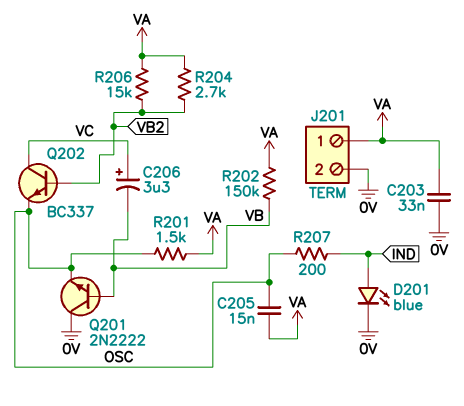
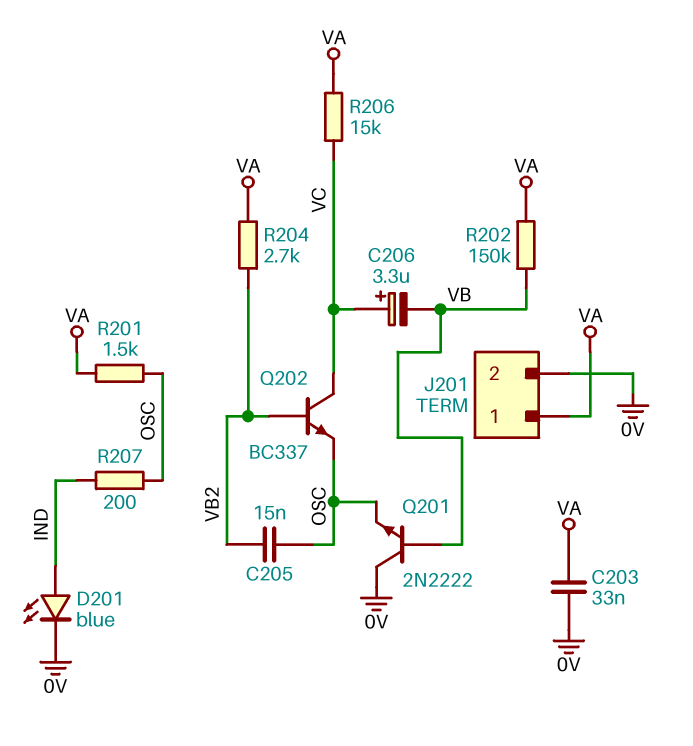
C205: 15nF (OSC, VA) -> 15nF (OSC, VB2)
R206: 15k (VA, VB2) -> 15k (VA, VC)

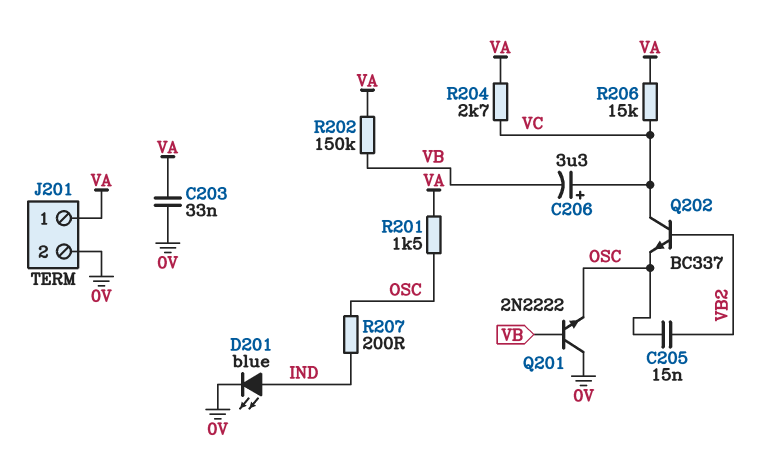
R204: 2.7k (VA, VB2) -> 2.7k (VA, VC)

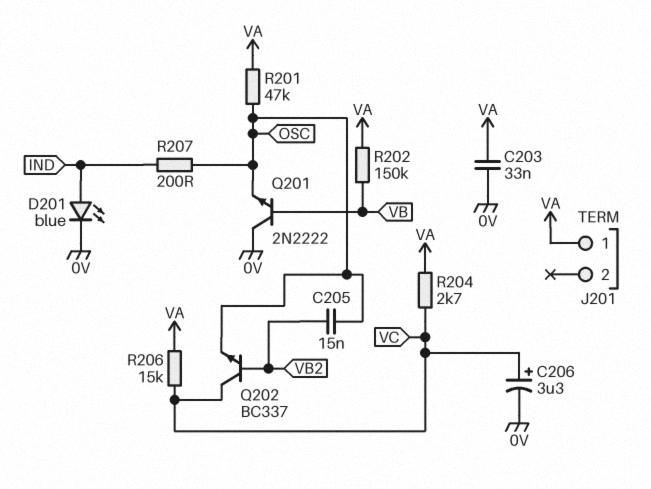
C206: 3.3uF (plus VC, minus VB) -> 3.3uF (plus VC, minus 0V)
J201 pin 2: 0V -> none
R201: 1.5k (OSC, VA) -> 47k (OSC, VA)

